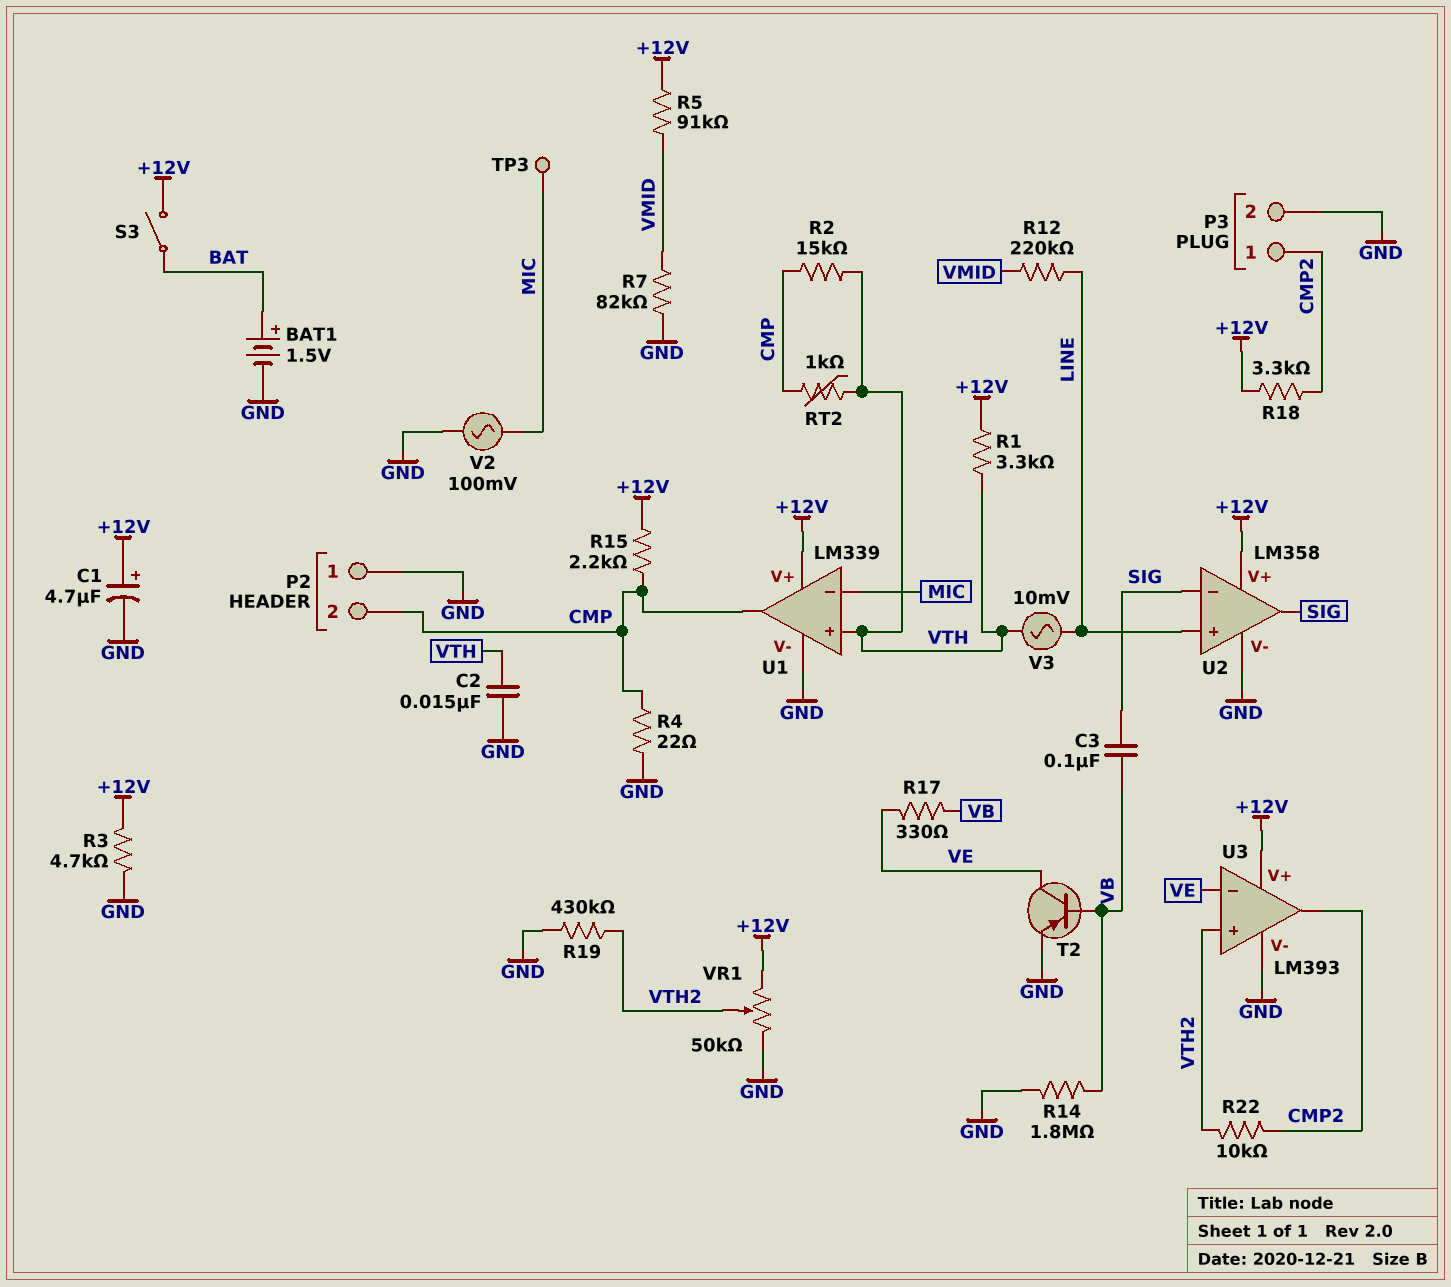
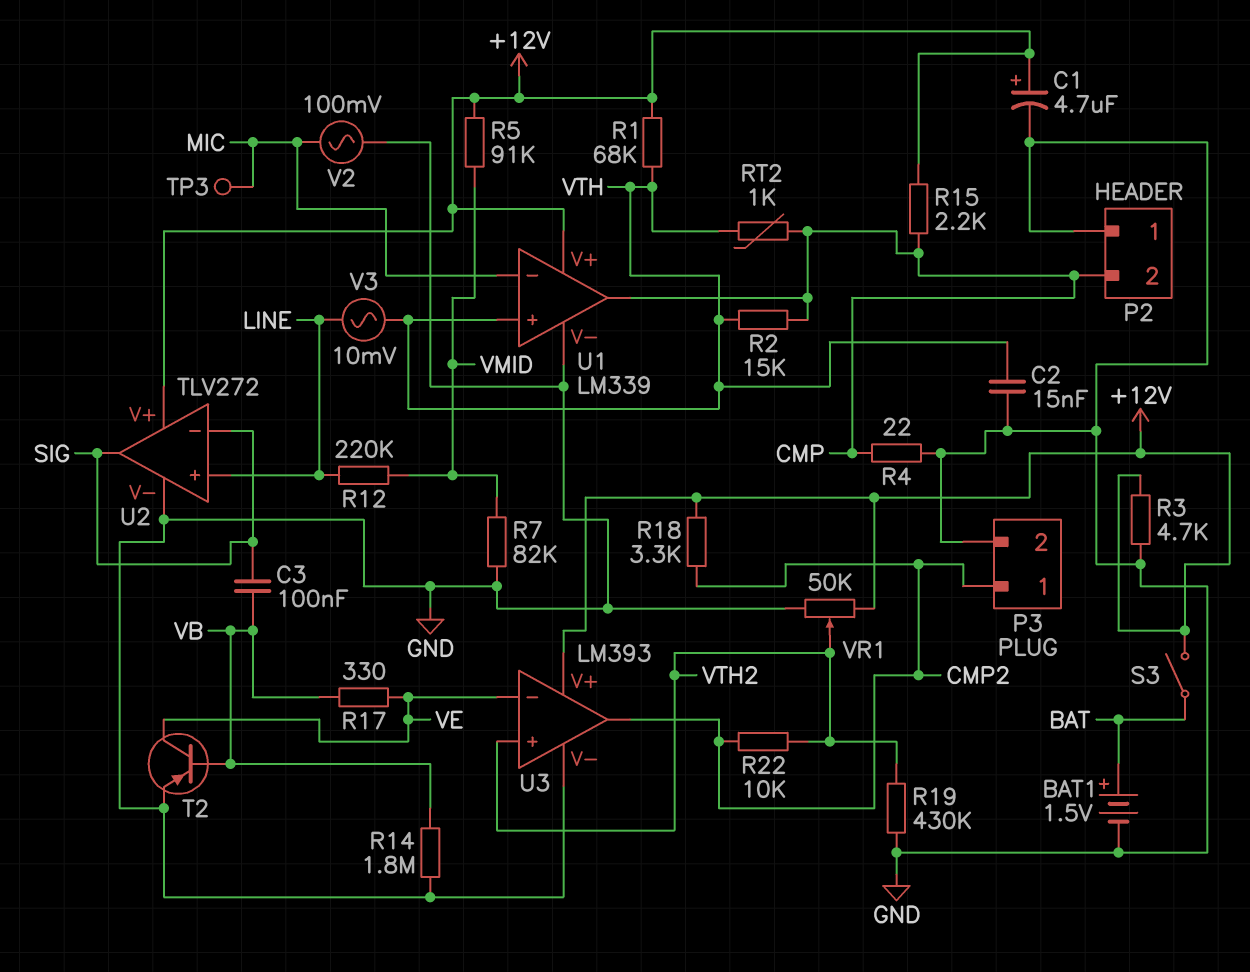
R1: 3.3k (+12V, VTH) -> 68k (+12V, VTH)
U2: LM358 -> TLV272

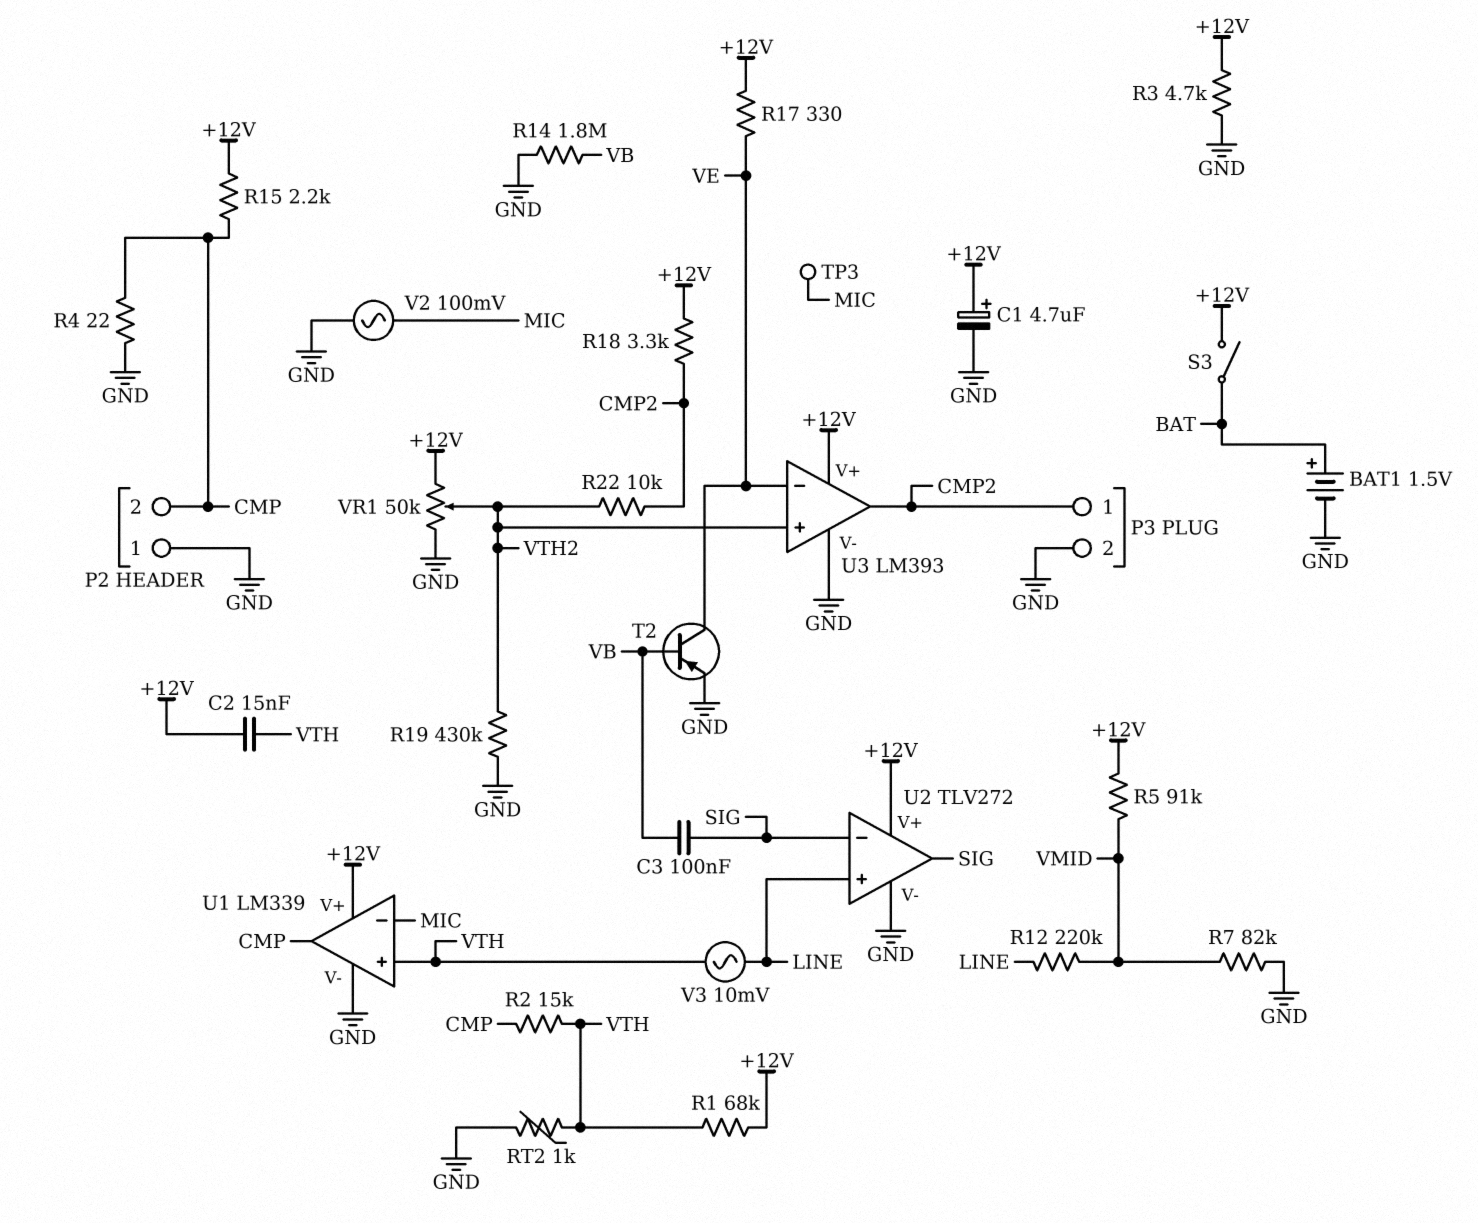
C2: 15nF (GND, VTH) -> 15nF (+12V, VTH)
R17: 330 (VB, VE) -> 330 (+12V, VE)
RT2: 1k (CMP, VTH) -> 1k (GND, VTH)

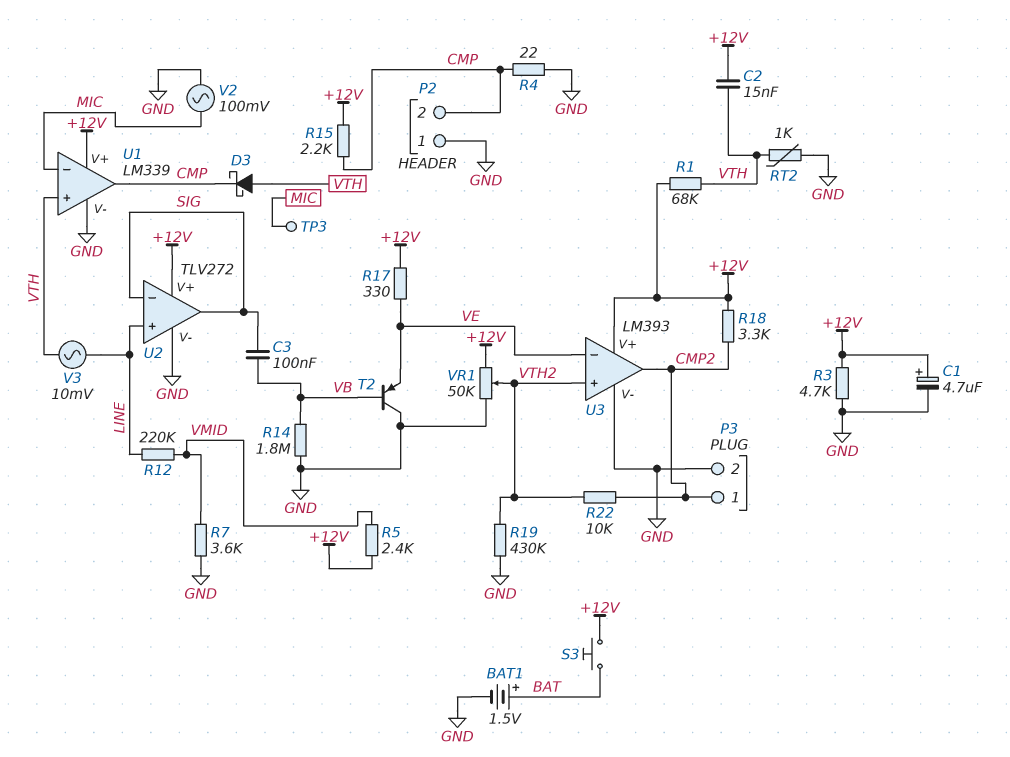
D3: none -> schottky (A VTH, K CMP)
R2: 15k (CMP, VTH) -> none
R5: 91k (+12V, VMID) -> 2.4k (+12V, VMID)
R7: 82k (GND, VMID) -> 3.6k (GND, VMID)
S3: switch (+12V, BAT) -> button (+12V, BAT)
T2: PNP (B VB, C VE, E GND) -> PNP (B VB, C GND, E VE)

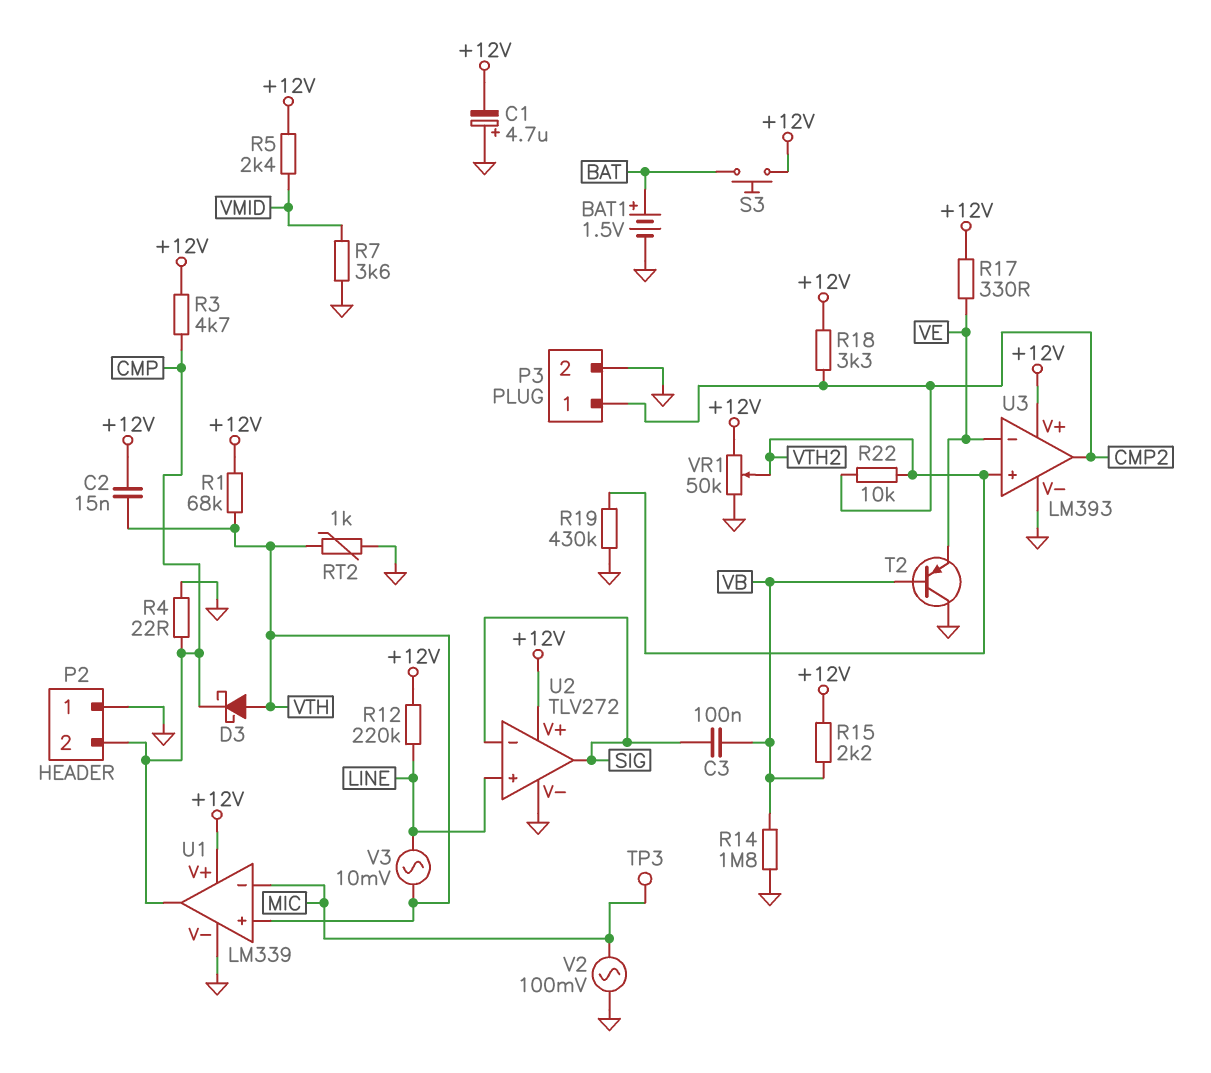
C1: 4.7uF (plus +12V, minus GND) -> 4.7uF (plus GND, minus +12V)
R3: 4.7k (+12V, GND) -> 4.7k (+12V, CMP)
R12: 220k (LINE, VMID) -> 220k (+12V, LINE)
R15: 2.2k (+12V, CMP) -> 2.2k (+12V, VB)

